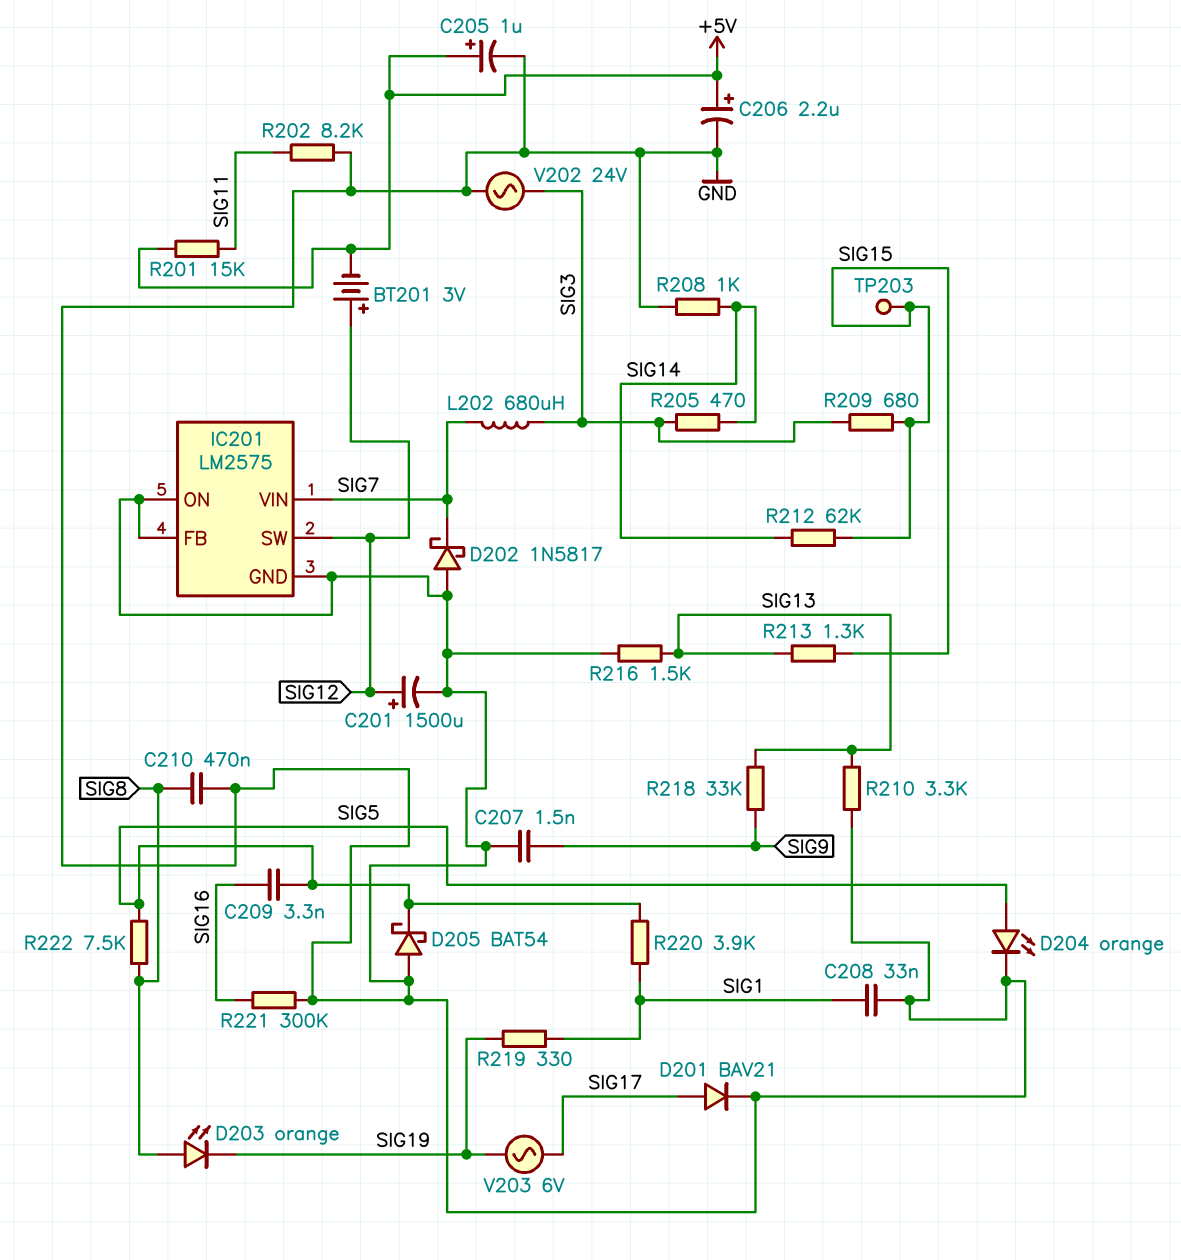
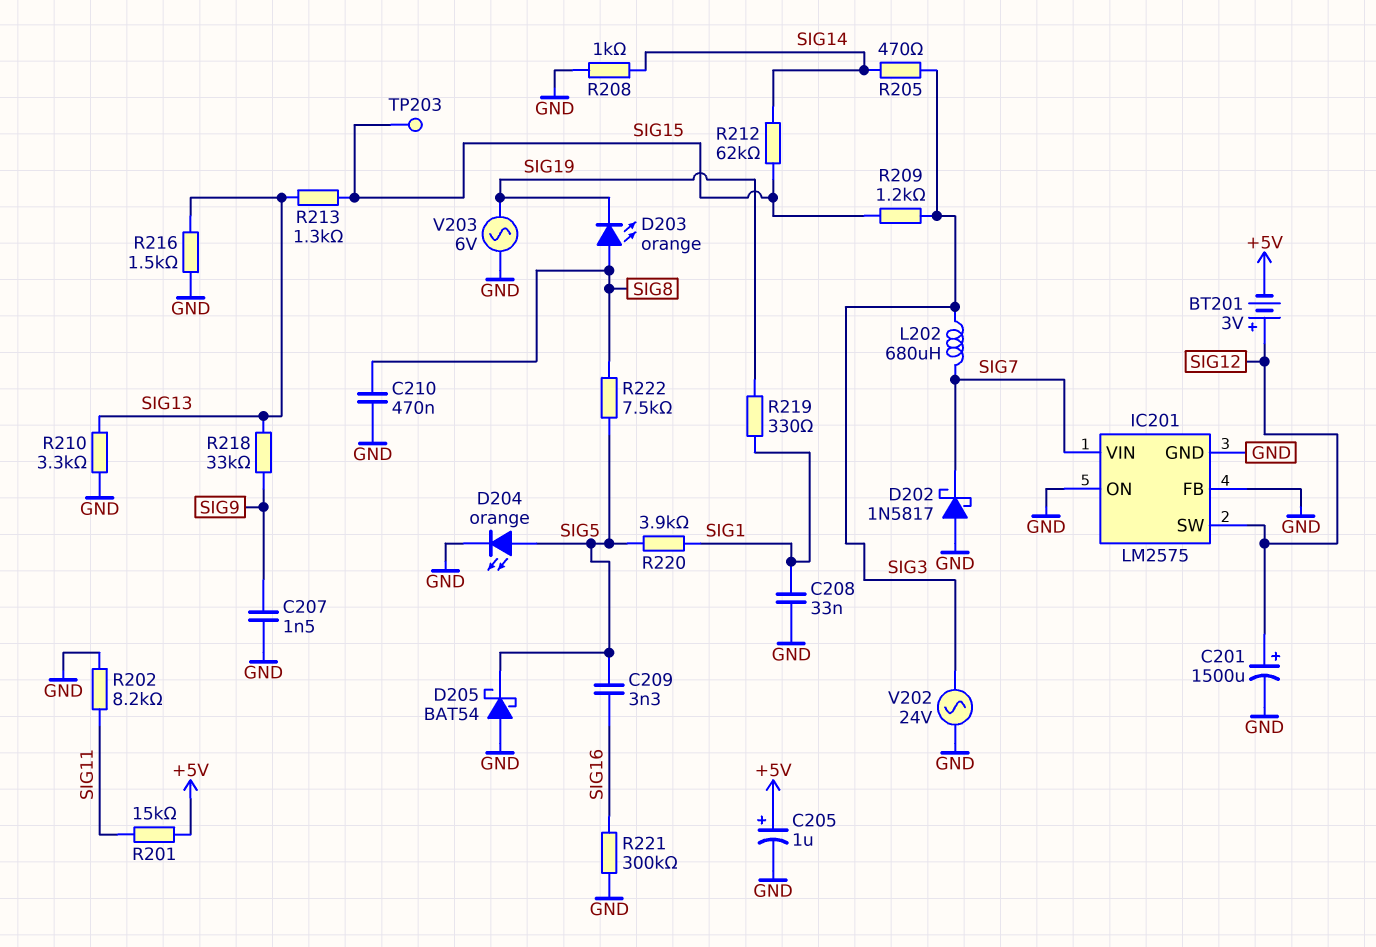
C206: 2.2uF (plus +5V, minus GND) -> none
D201: diode BAV21 (A SIG17, K GND) -> none
R209: 680 (SIG3, SIG15) -> 1.2k (SIG3, SIG15)
V203: AC 6V (SIG17, SIG19) -> AC 6V (GND, SIG19)

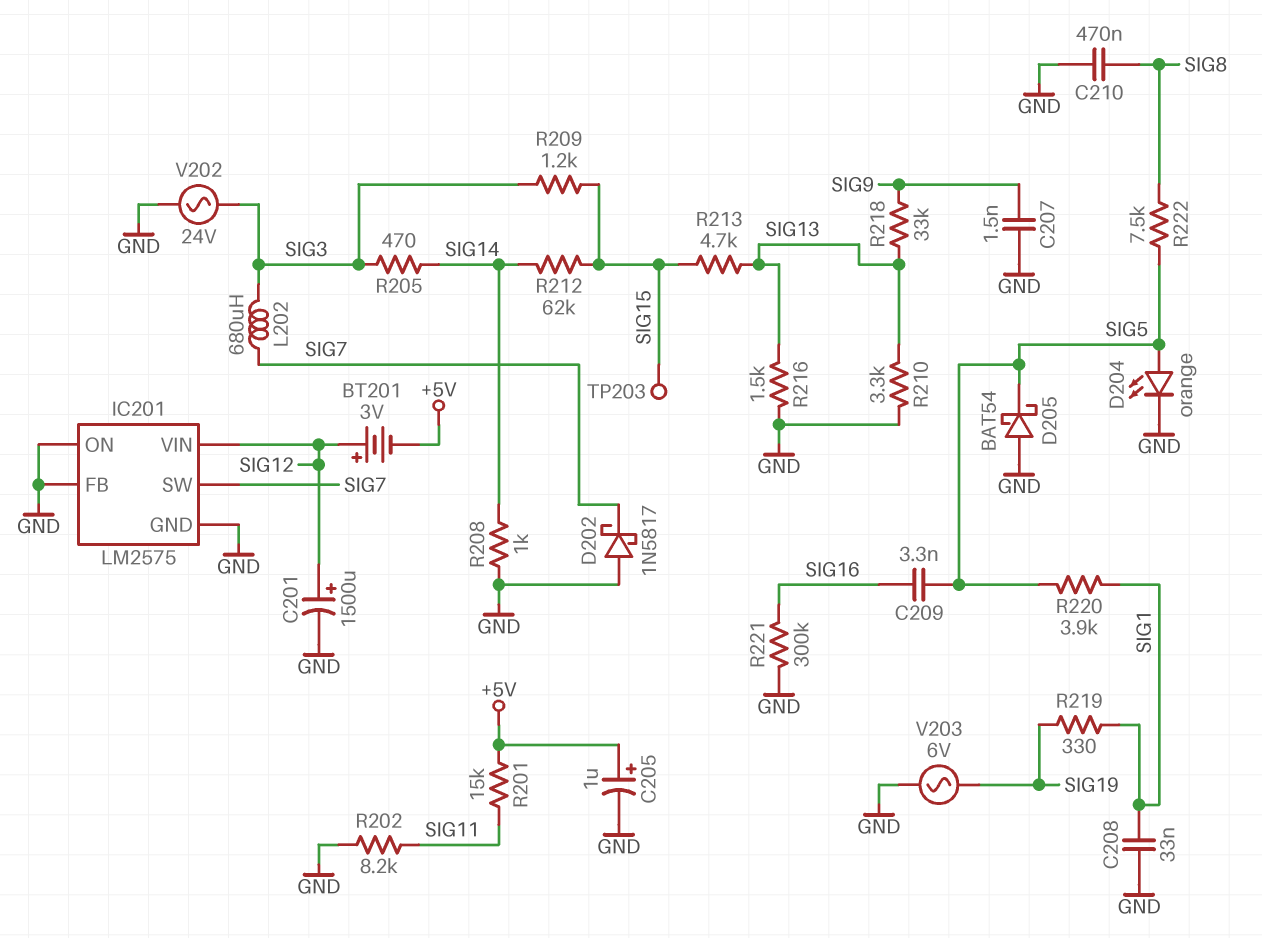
D203: LED orange (A SIG8, K SIG19) -> none
IC201 pin SW: SIG12 -> SIG7
IC201 pin VIN: SIG7 -> SIG12
R213: 1.3k (SIG13, SIG15) -> 4.7k (SIG13, SIG15)

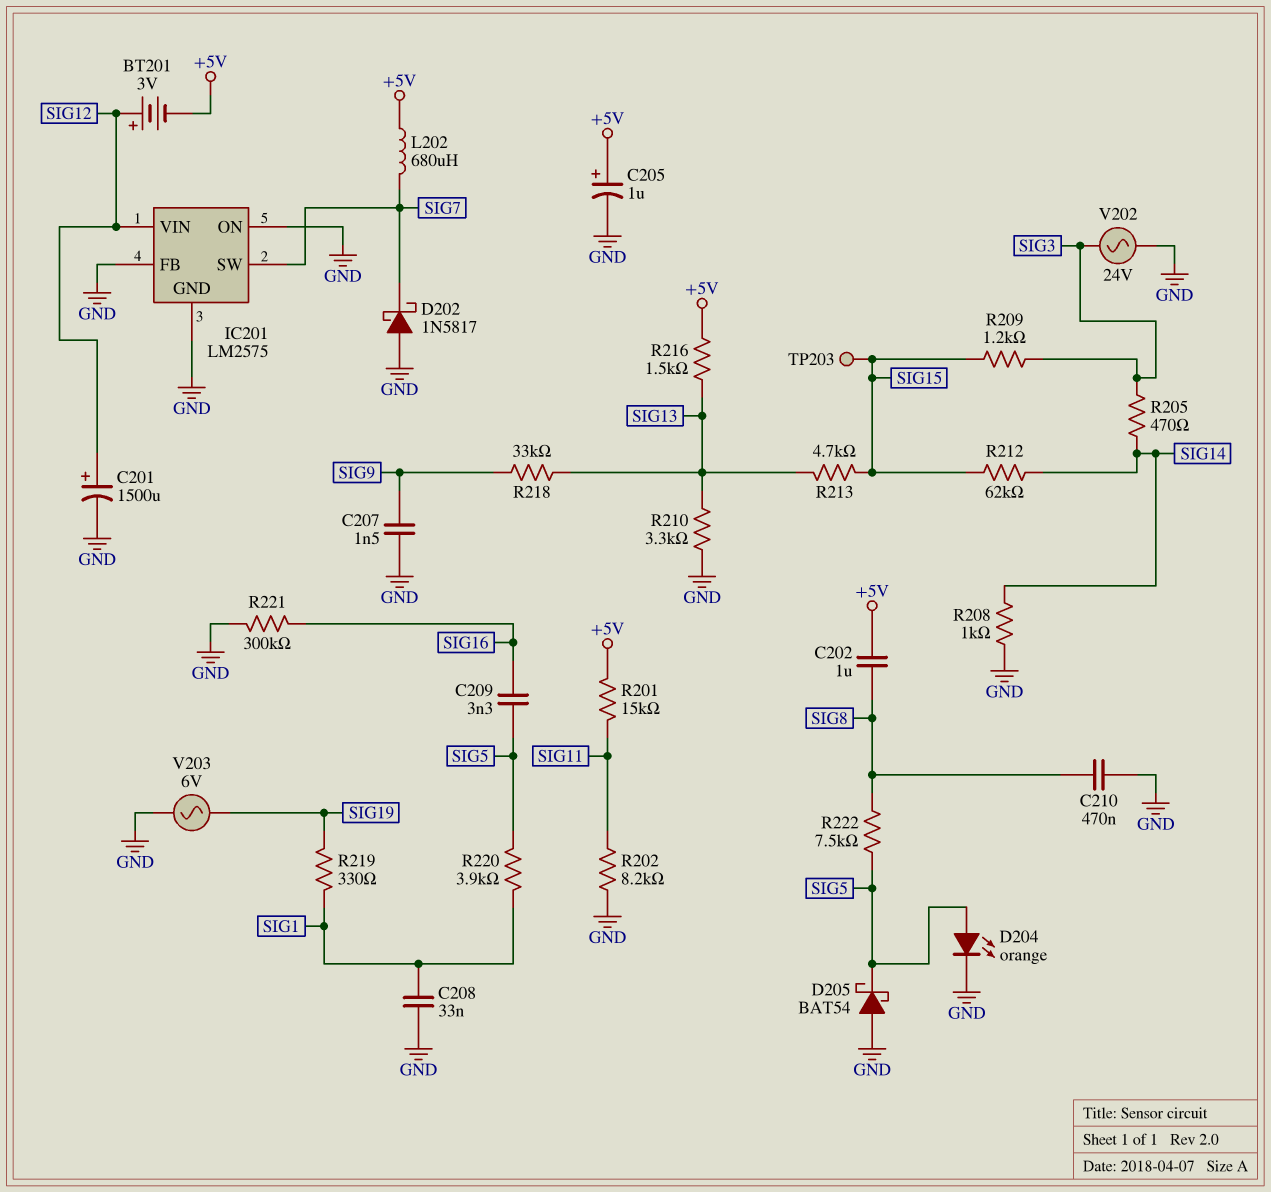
C202: none -> 1uF (+5V, SIG8)
L202: 680uH (SIG3, SIG7) -> 680uH (+5V, SIG7)
R216: 1.5k (GND, SIG13) -> 1.5k (+5V, SIG13)

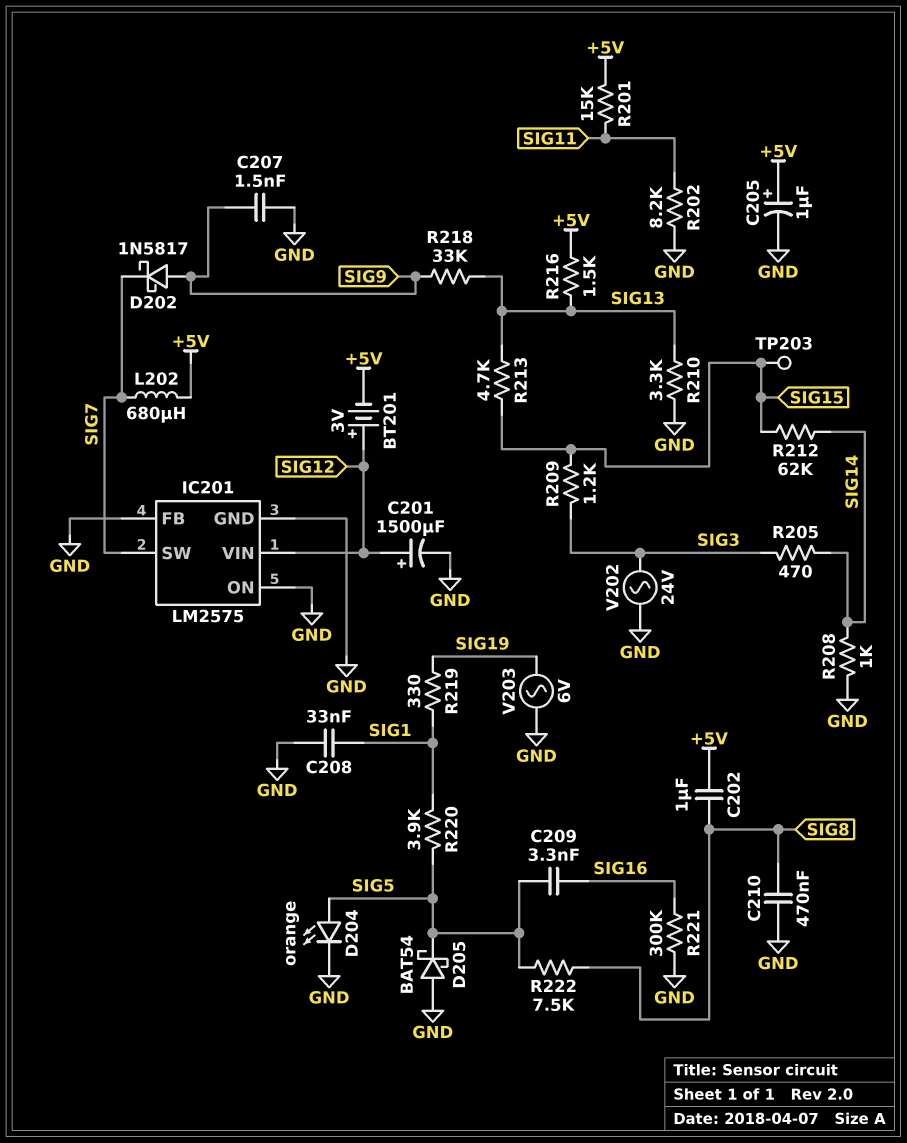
D202: schottky 1N5817 (A GND, K SIG7) -> schottky 1N5817 (A SIG9, K SIG7)

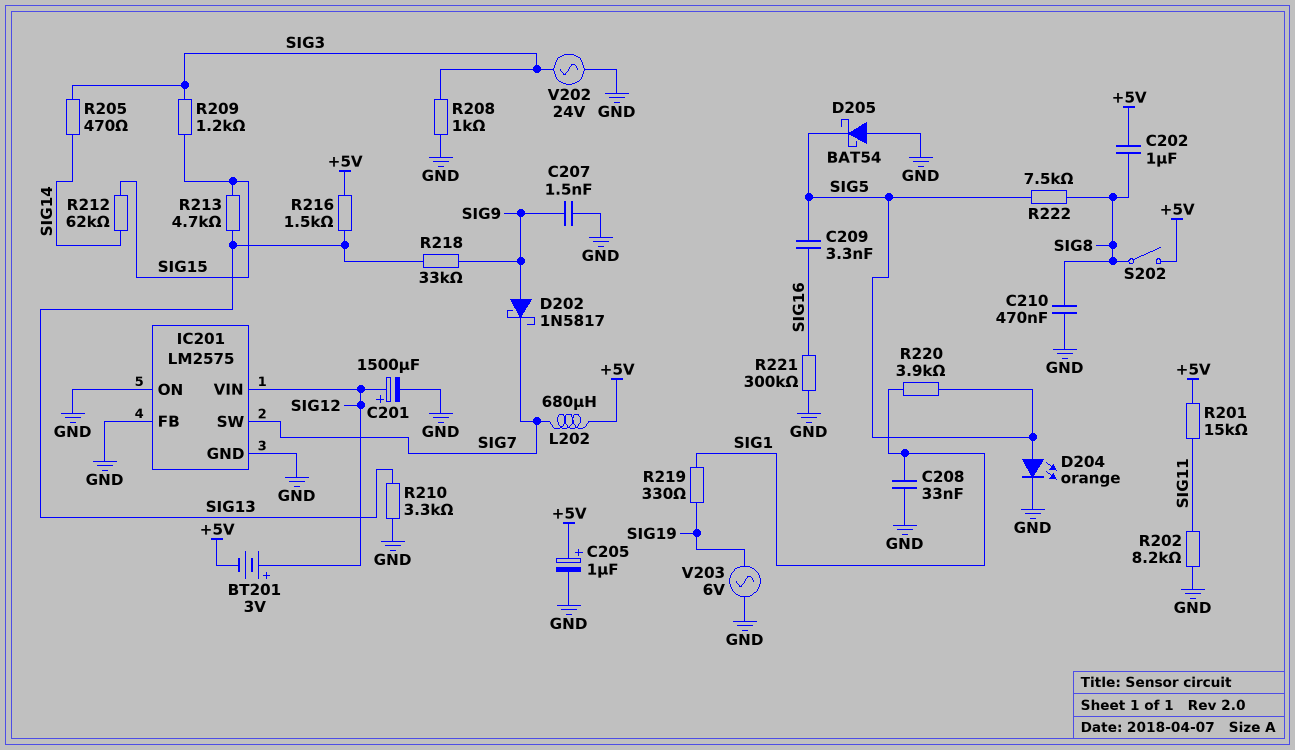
R208: 1k (GND, SIG14) -> 1k (GND, SIG3)
S202: none -> switch (+5V, SIG8)
TP203: test point (SIG15) -> none

